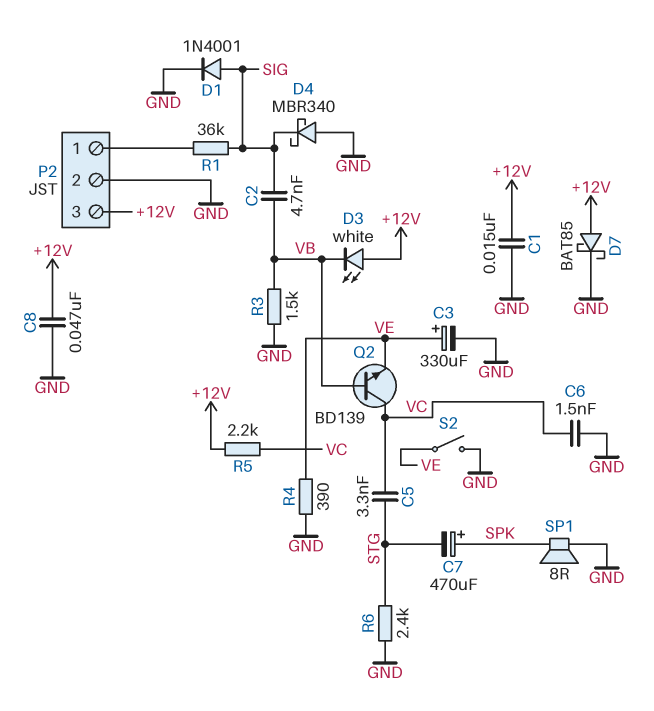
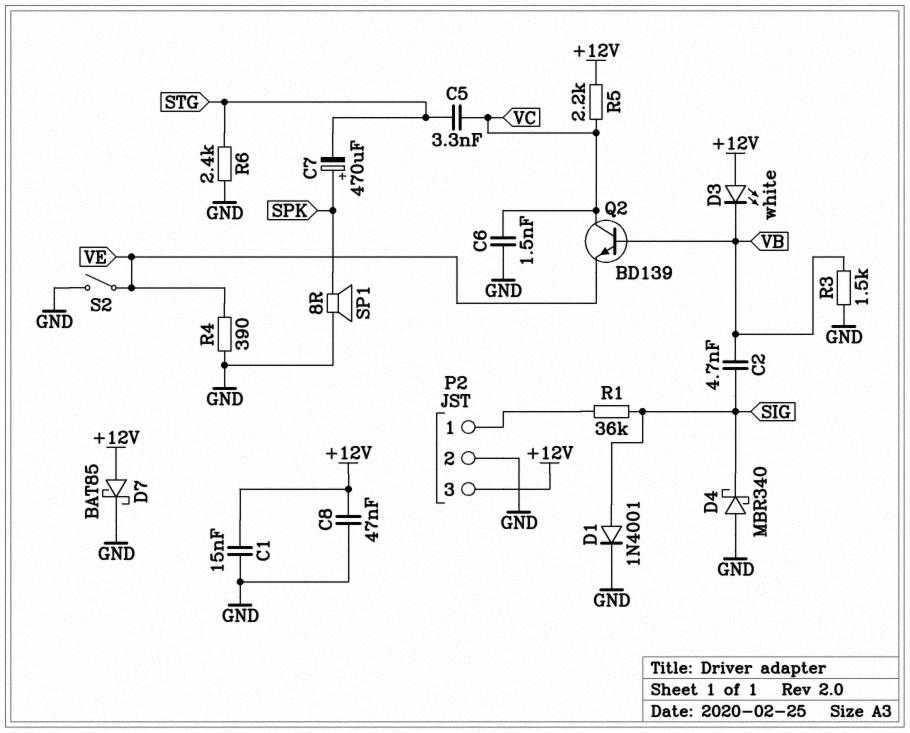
C3: 330uF (plus VE, minus GND) -> none

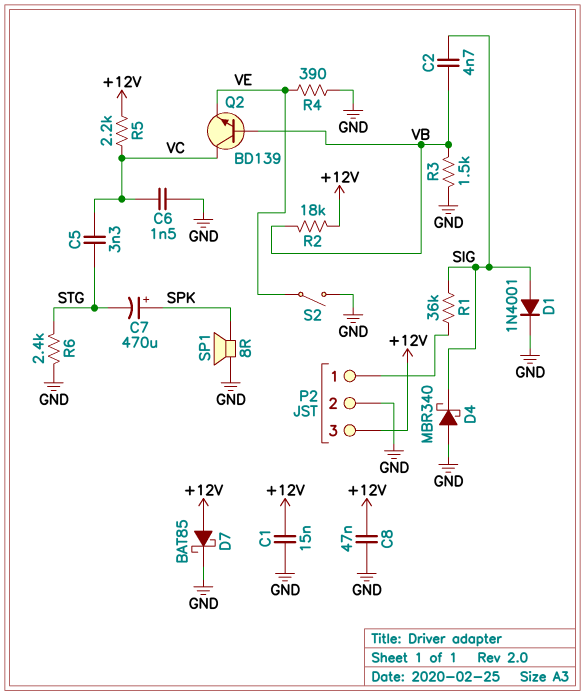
D3: LED white (A +12V, K VB) -> none
R2: none -> 18k (+12V, VB)

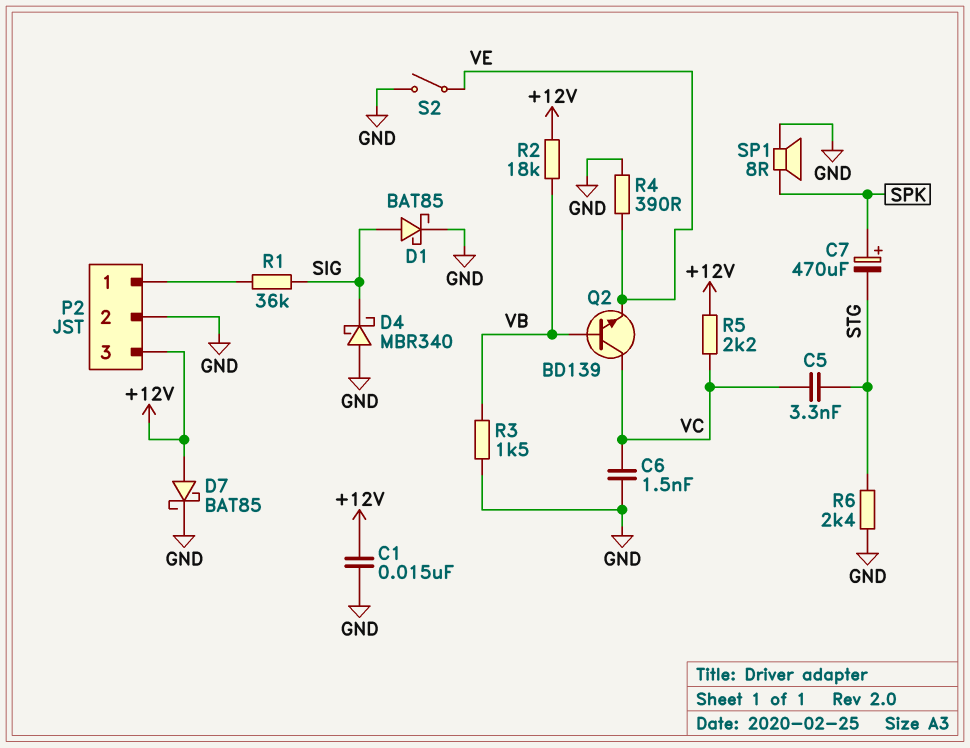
C2: 4.7nF (SIG, VB) -> none
C8: 47nF (+12V, GND) -> none
D1: diode 1N4001 (A SIG, K GND) -> schottky BAT85 (A SIG, K GND)

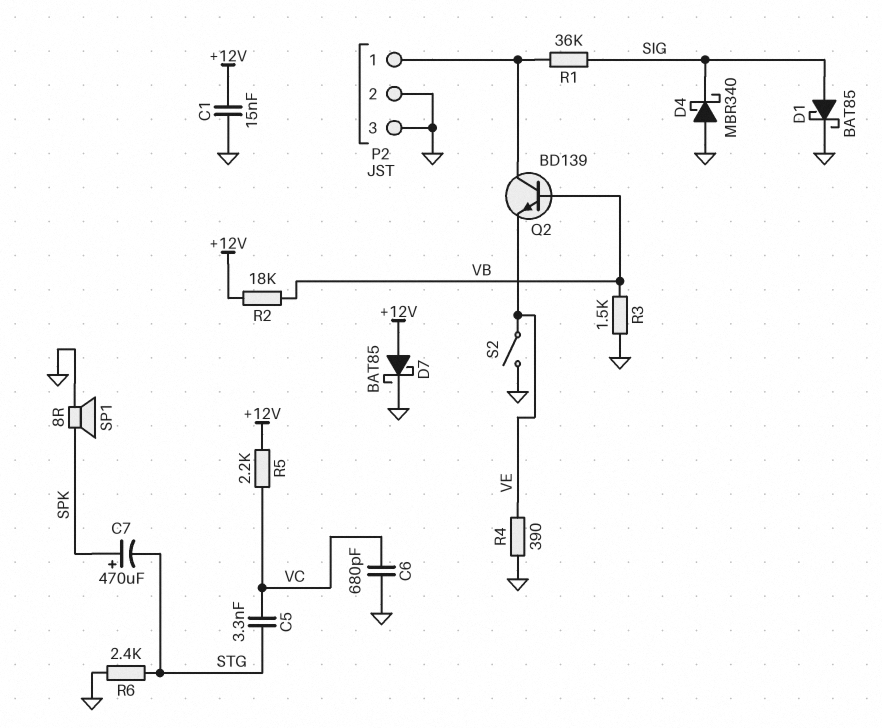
C6: 1.5nF (GND, VC) -> 680pF (GND, VC)
P2 pin 3: +12V -> GND
Q2: NPN BD139 (B VB, C VC, E VE) -> NPN BD139 (B VB, C P2/1, E VE)

